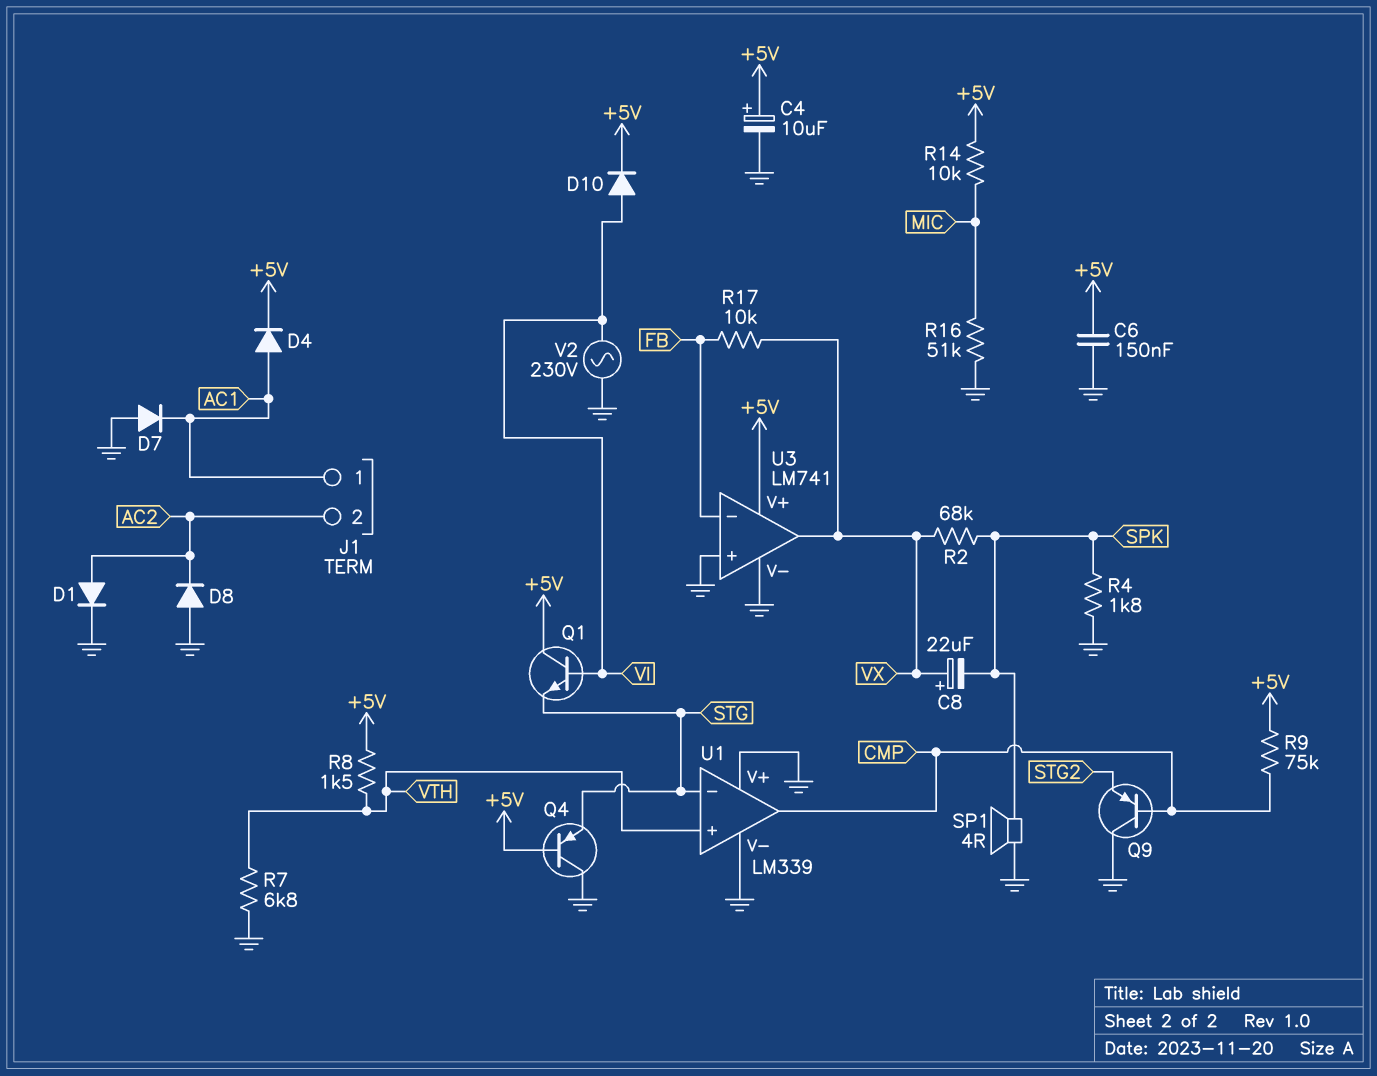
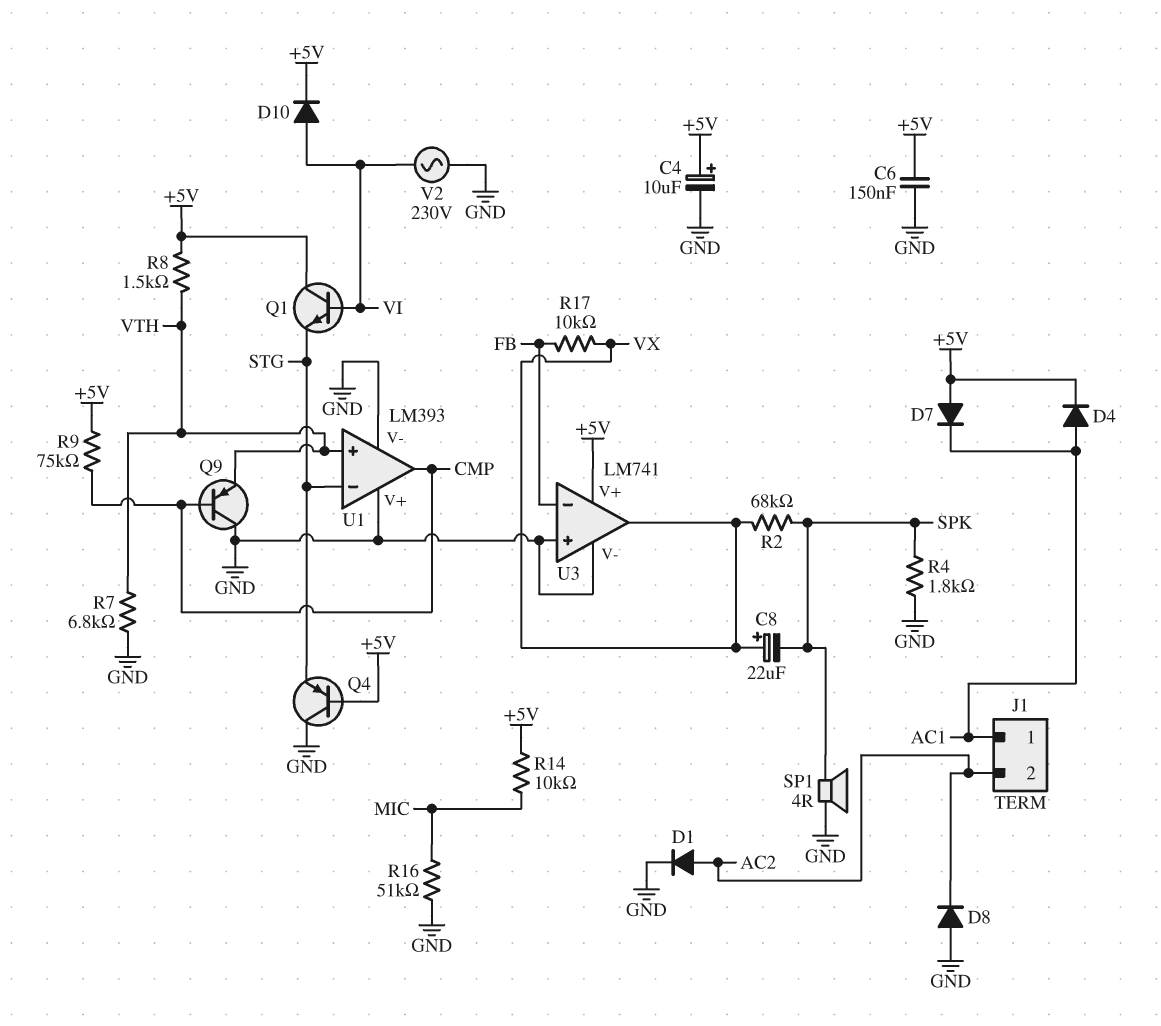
D7: diode (A GND, K AC1) -> diode (A +5V, K AC1)
Q9: PNP (B CMP, C GND, E STG2) -> PNP (B CMP, C GND, E VTH)
U1: LM339 -> LM393

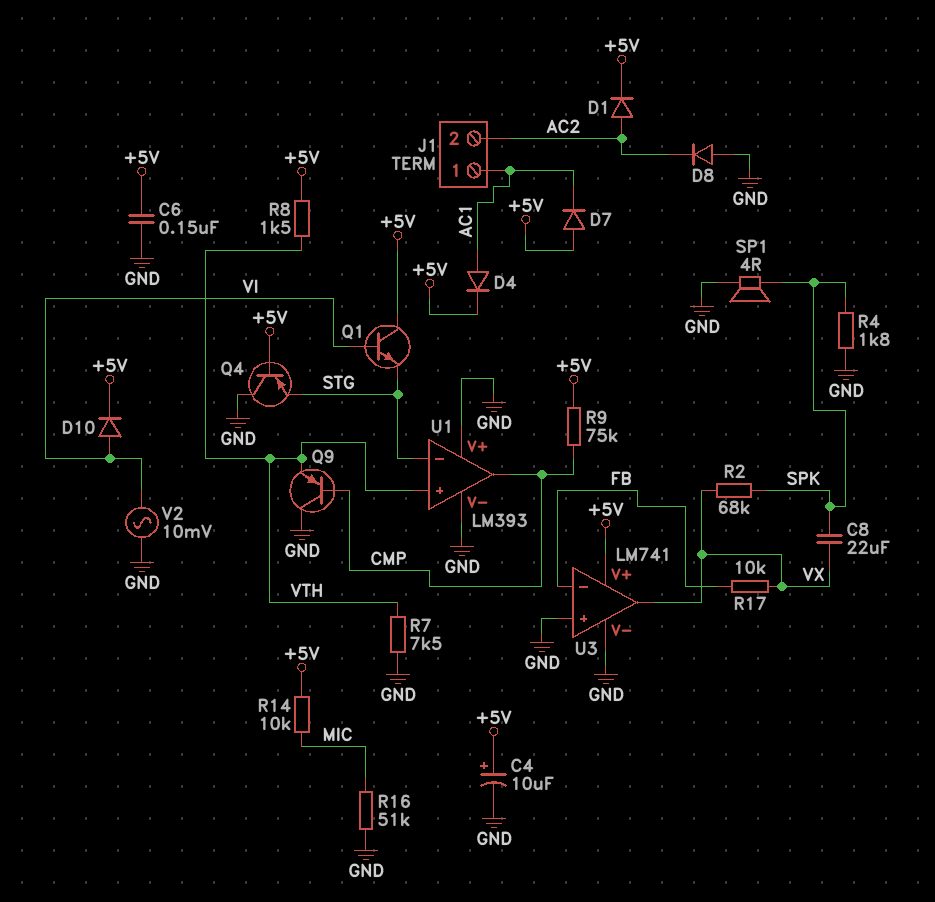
C8: 22uF (plus VX, minus SPK) -> 22uF (SPK, VX)
D1: diode (A AC2, K GND) -> diode (A AC2, K +5V)
R7: 6.8k (GND, VTH) -> 7.5k (GND, VTH)
V2: AC 230V (GND, VI) -> AC 10mV (GND, VI)

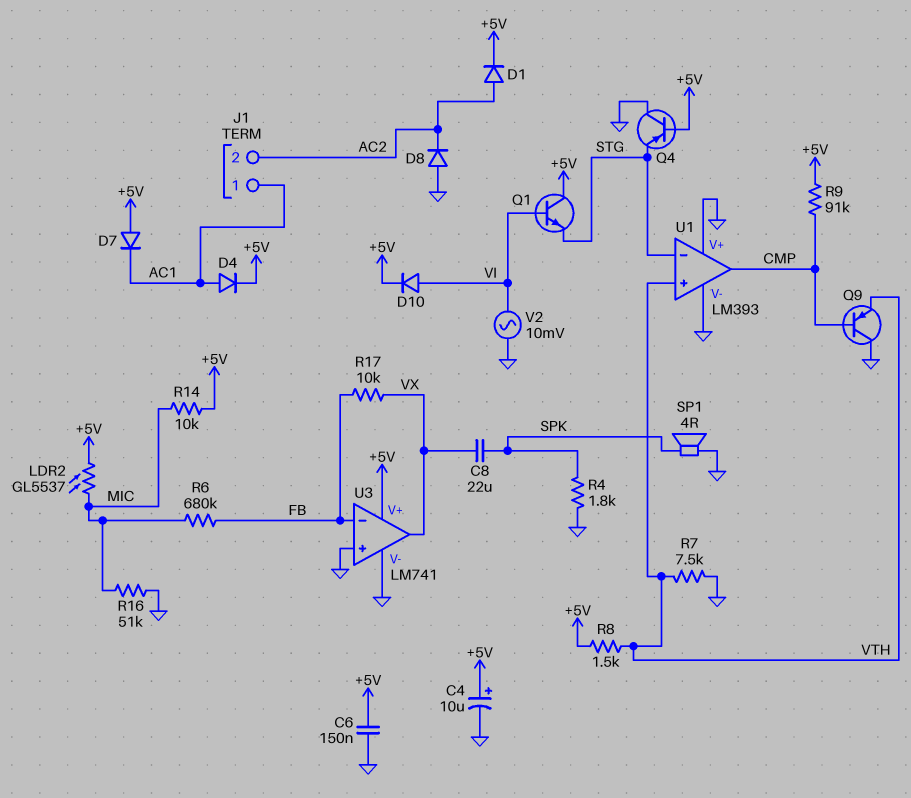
LDR2: none -> GL5537 (+5V, MIC)
R2: 68k (SPK, VX) -> none
R6: none -> 680k (FB, MIC)
R9: 75k (+5V, CMP) -> 91k (+5V, CMP)

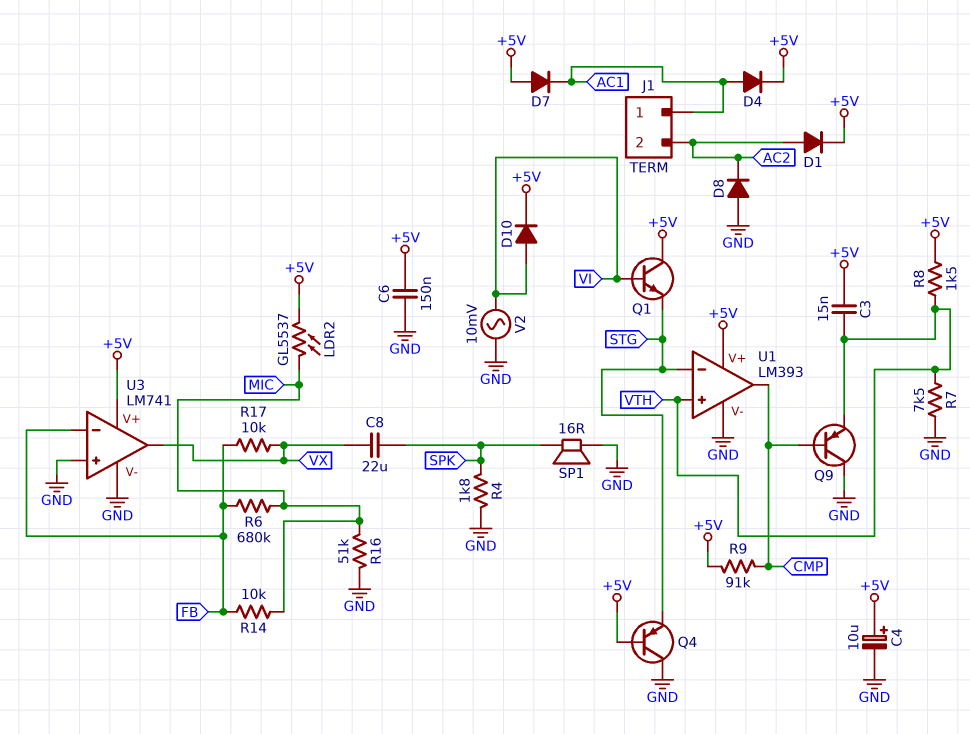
C3: none -> 15nF (+5V, VTH)
R14: 10k (+5V, MIC) -> 10k (FB, MIC)
SP1: speaker 4R (GND, SPK) -> speaker 16R (GND, SPK)
U1 pin V+: GND -> +5V

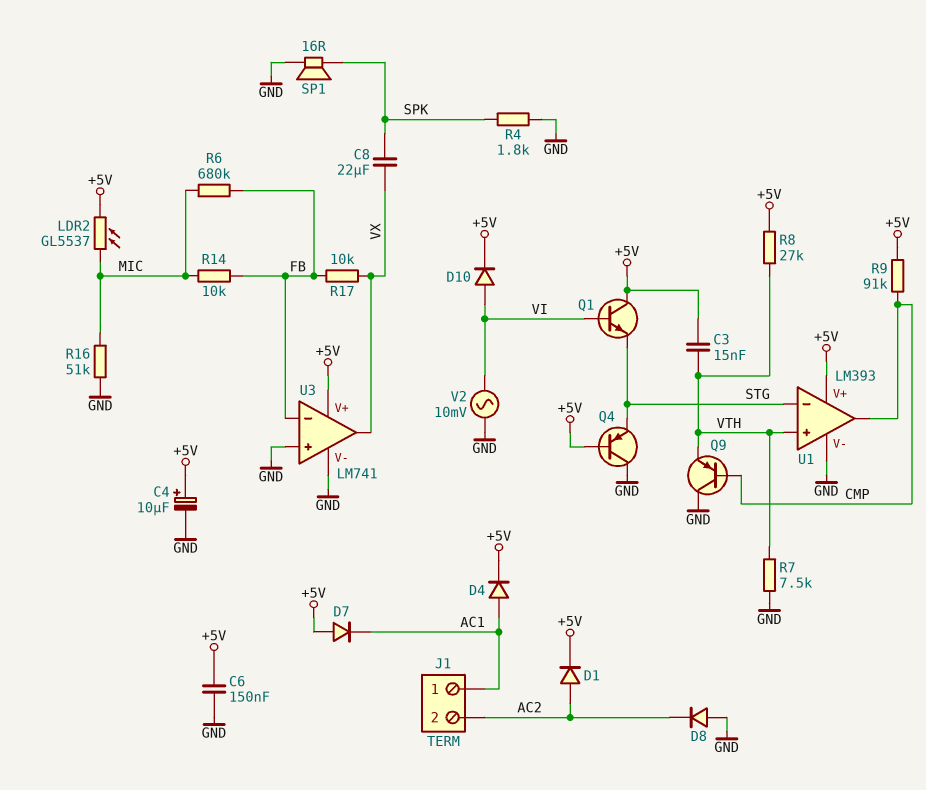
R8: 1.5k (+5V, VTH) -> 27k (+5V, VTH)

